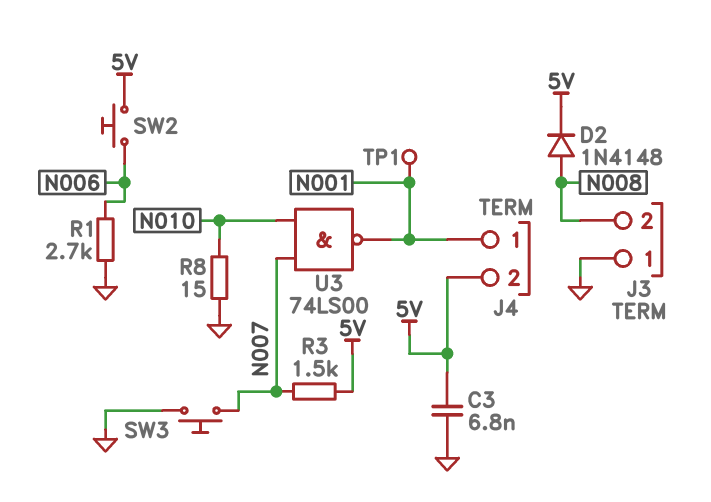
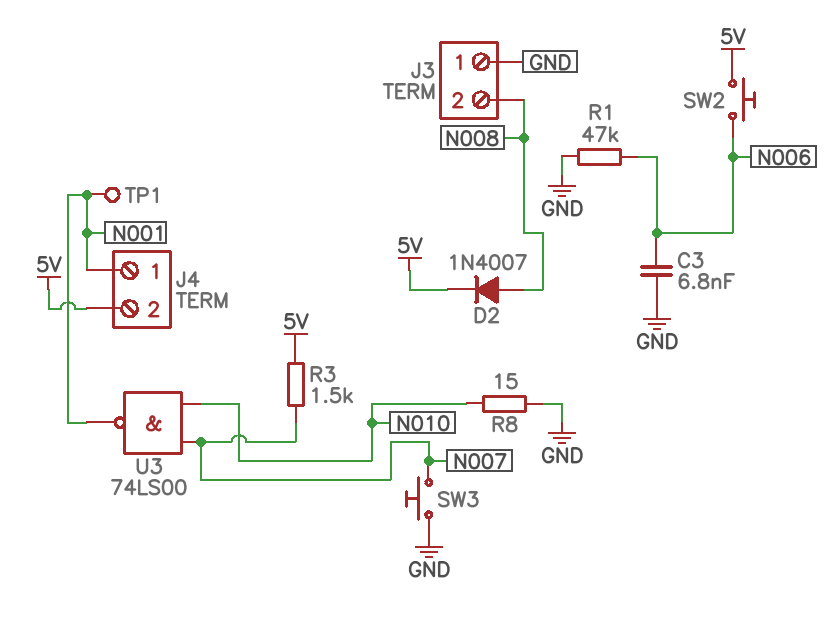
C3: 6.8nF (5V, GND) -> 6.8nF (GND, N006)
D2: diode 1N4148 (A N008, K 5V) -> diode 1N4007 (A N008, K 5V)
R1: 2.7k (GND, N006) -> 47k (GND, N006)

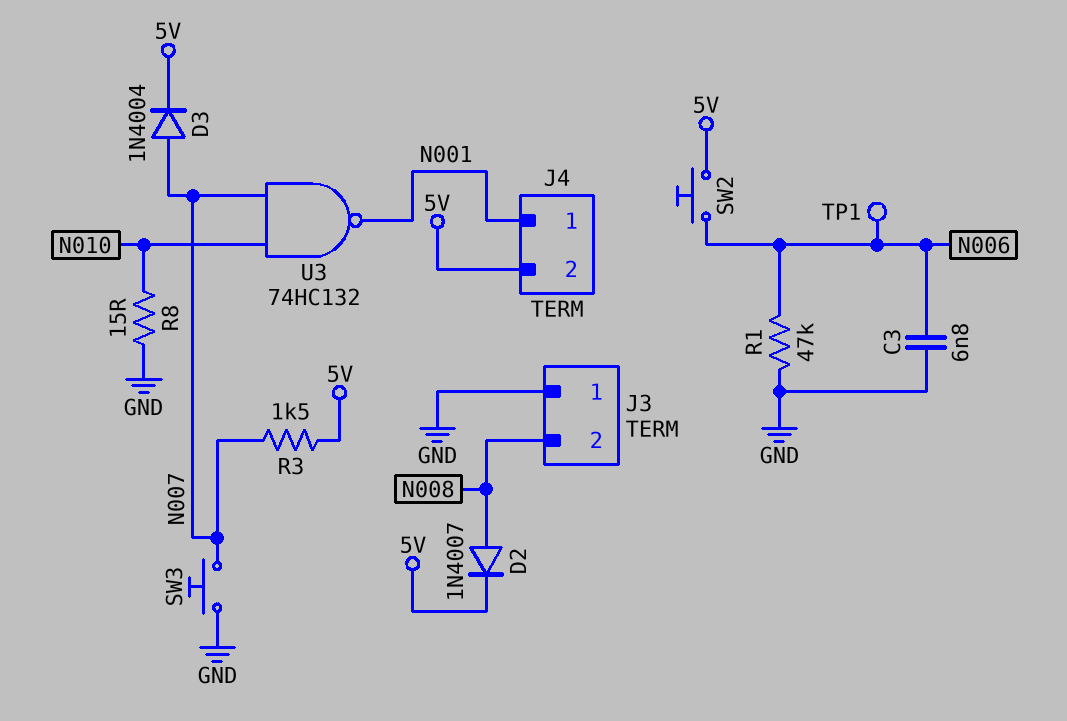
D3: none -> diode 1N4004 (A N007, K 5V)
TP1: test point (N001) -> test point (N006)
U3: NAND 74LS00 (in N007, in N010, out N001) -> NAND 74HC132 (in N007, in N010, out N001)

